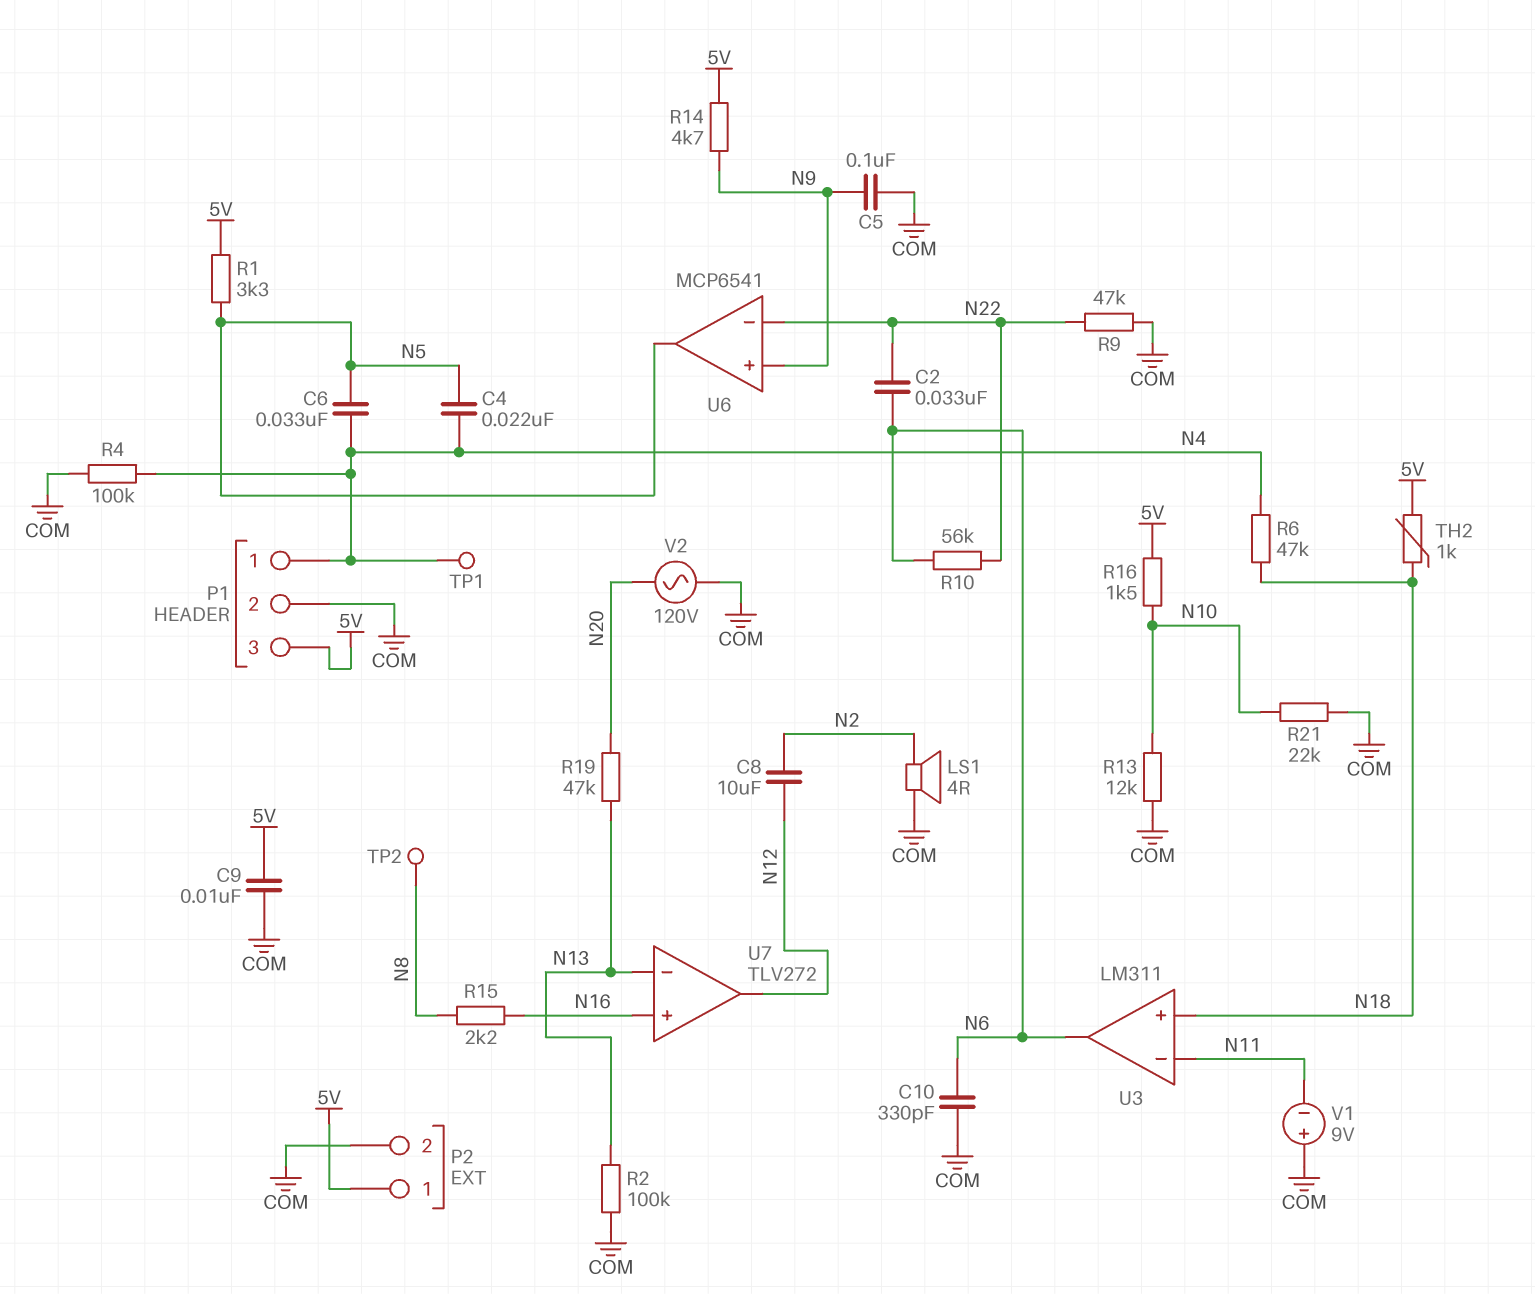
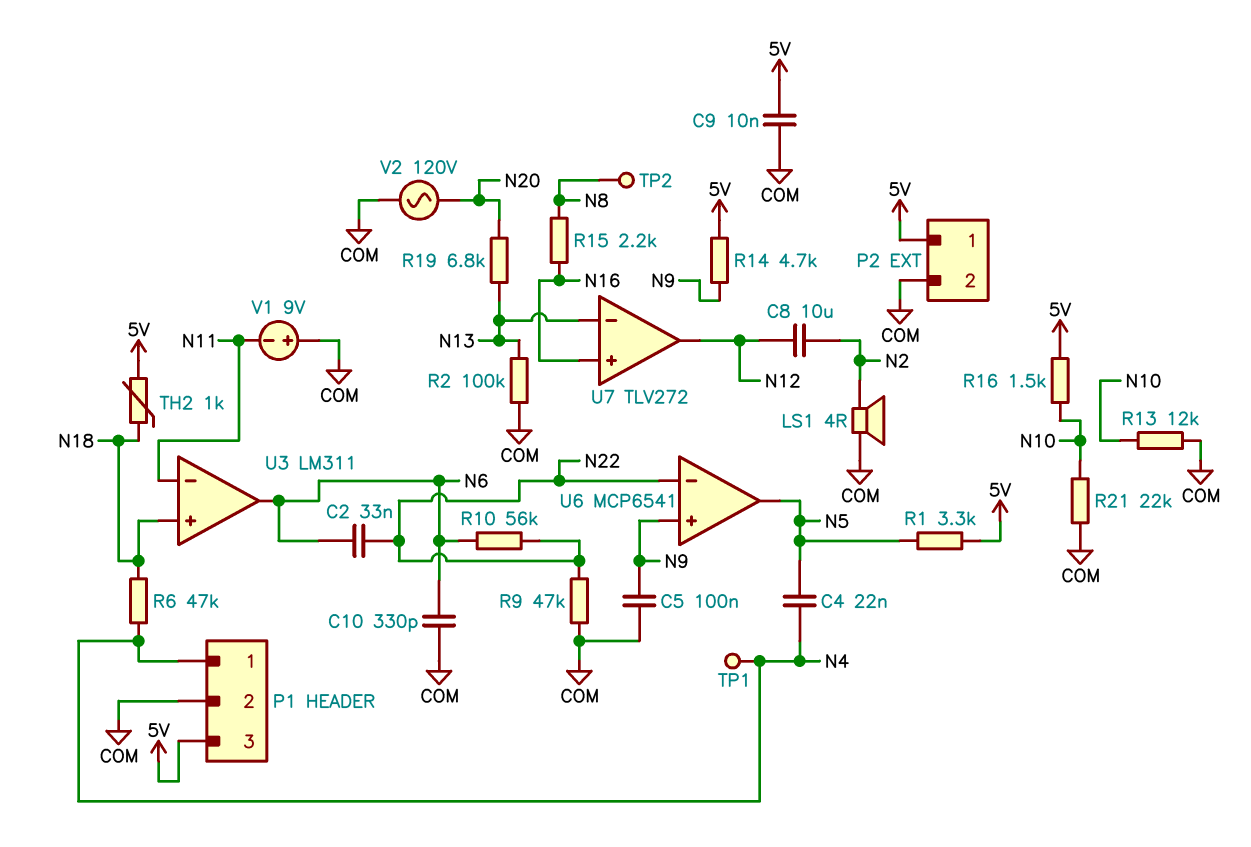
C6: 33nF (N4, N5) -> none
R4: 100k (COM, N4) -> none
R19: 47k (N13, N20) -> 6.8k (N13, N20)

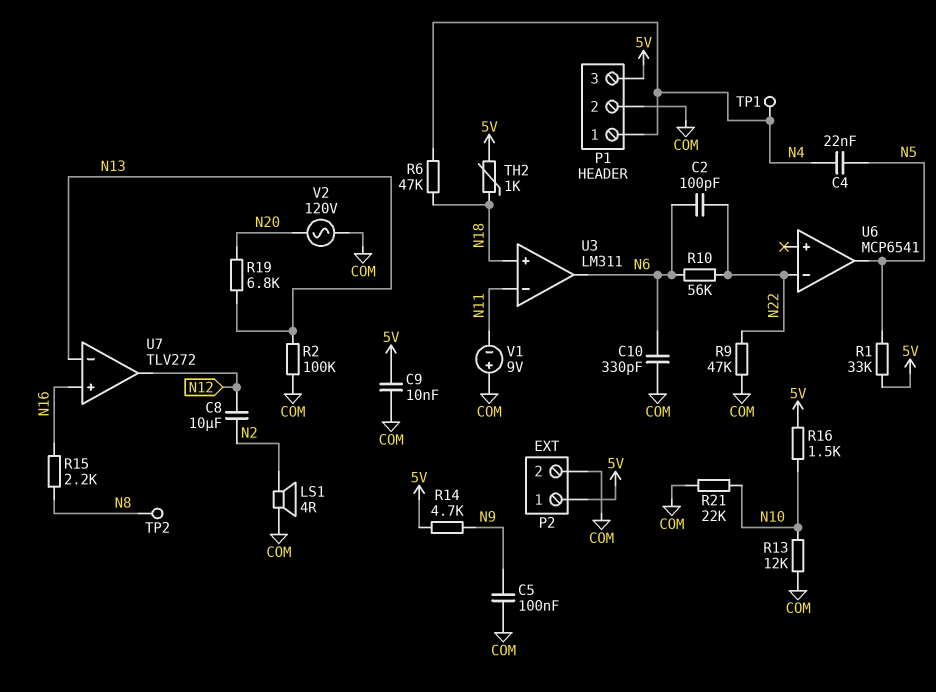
C2: 33nF (N6, N22) -> 100pF (N6, N22)
R1: 3.3k (5V, N5) -> 33k (5V, N5)
U6 pin in+: N9 -> none

